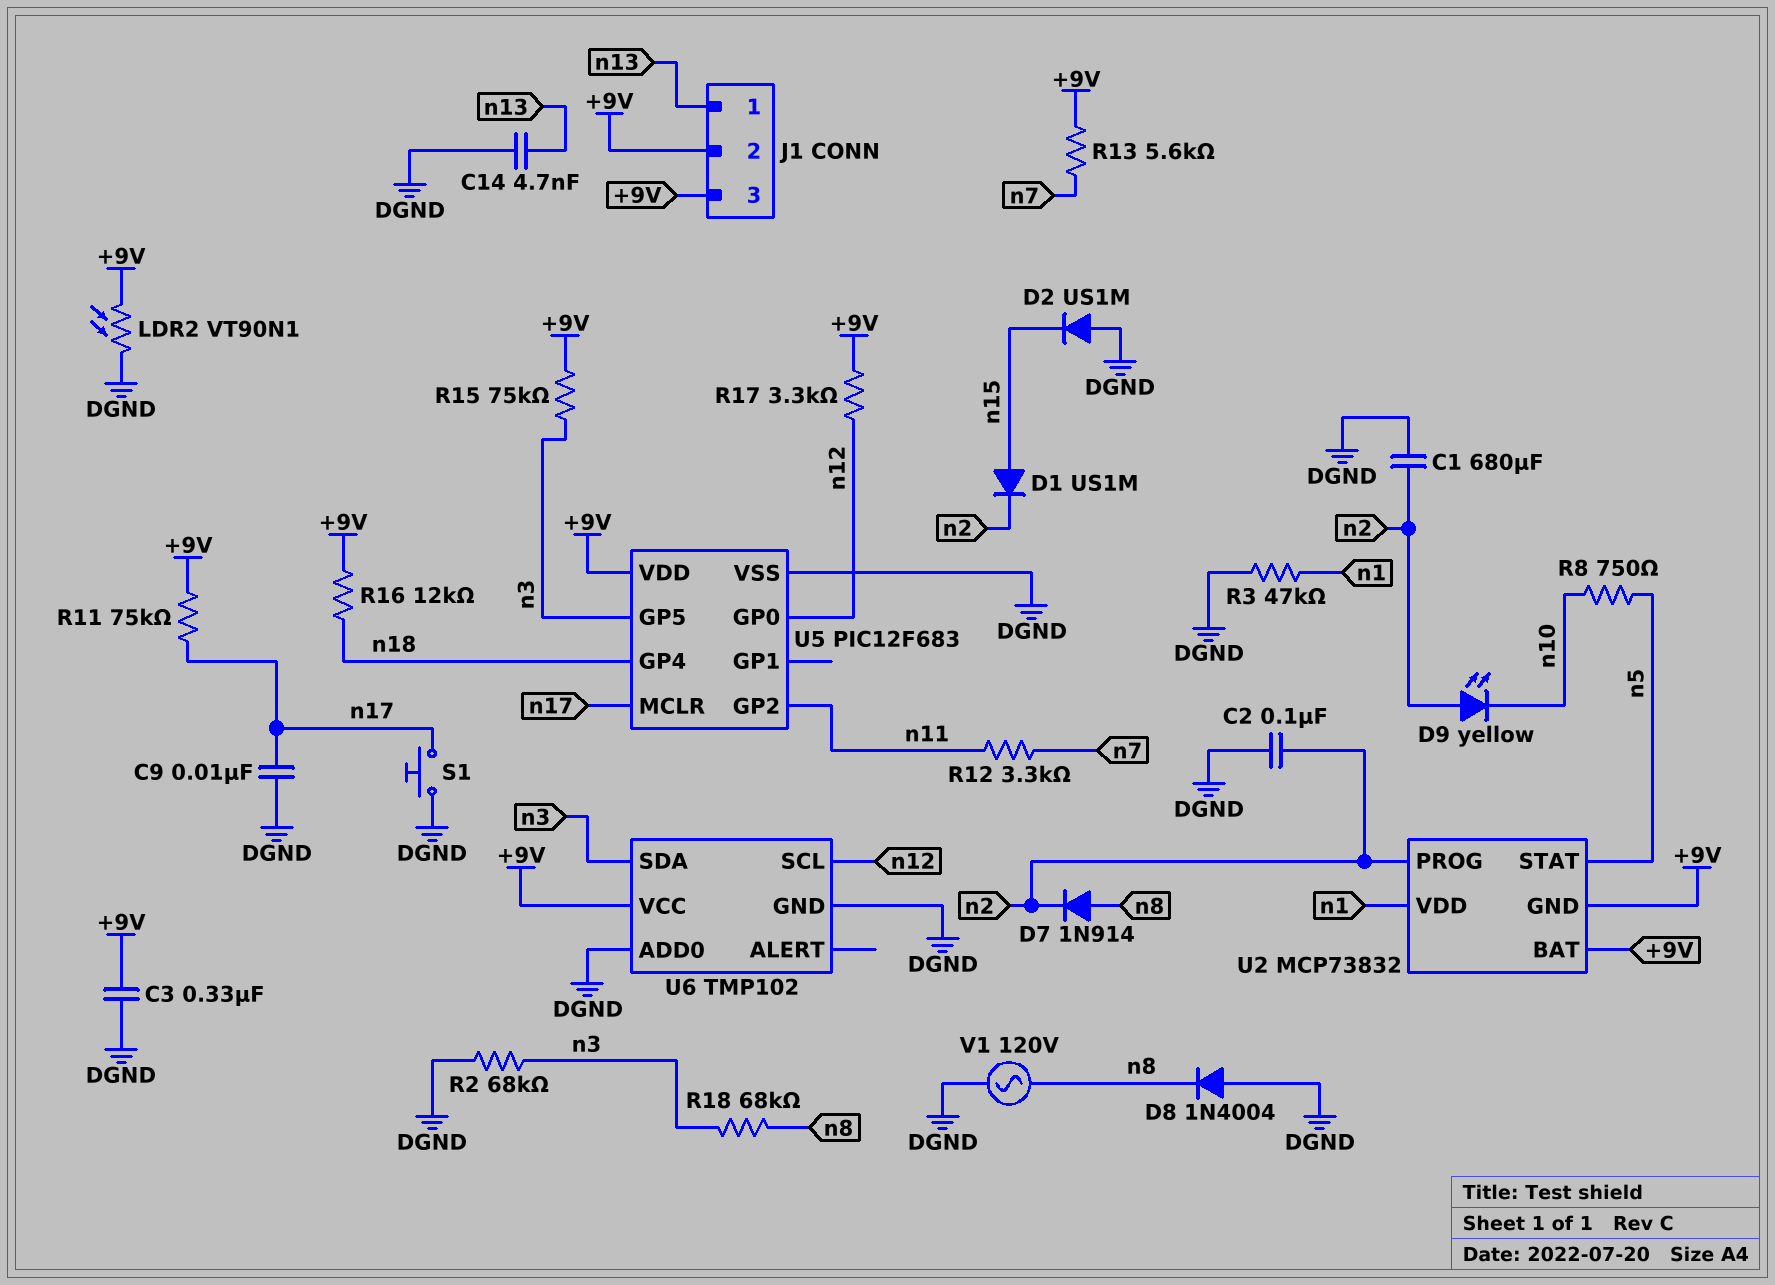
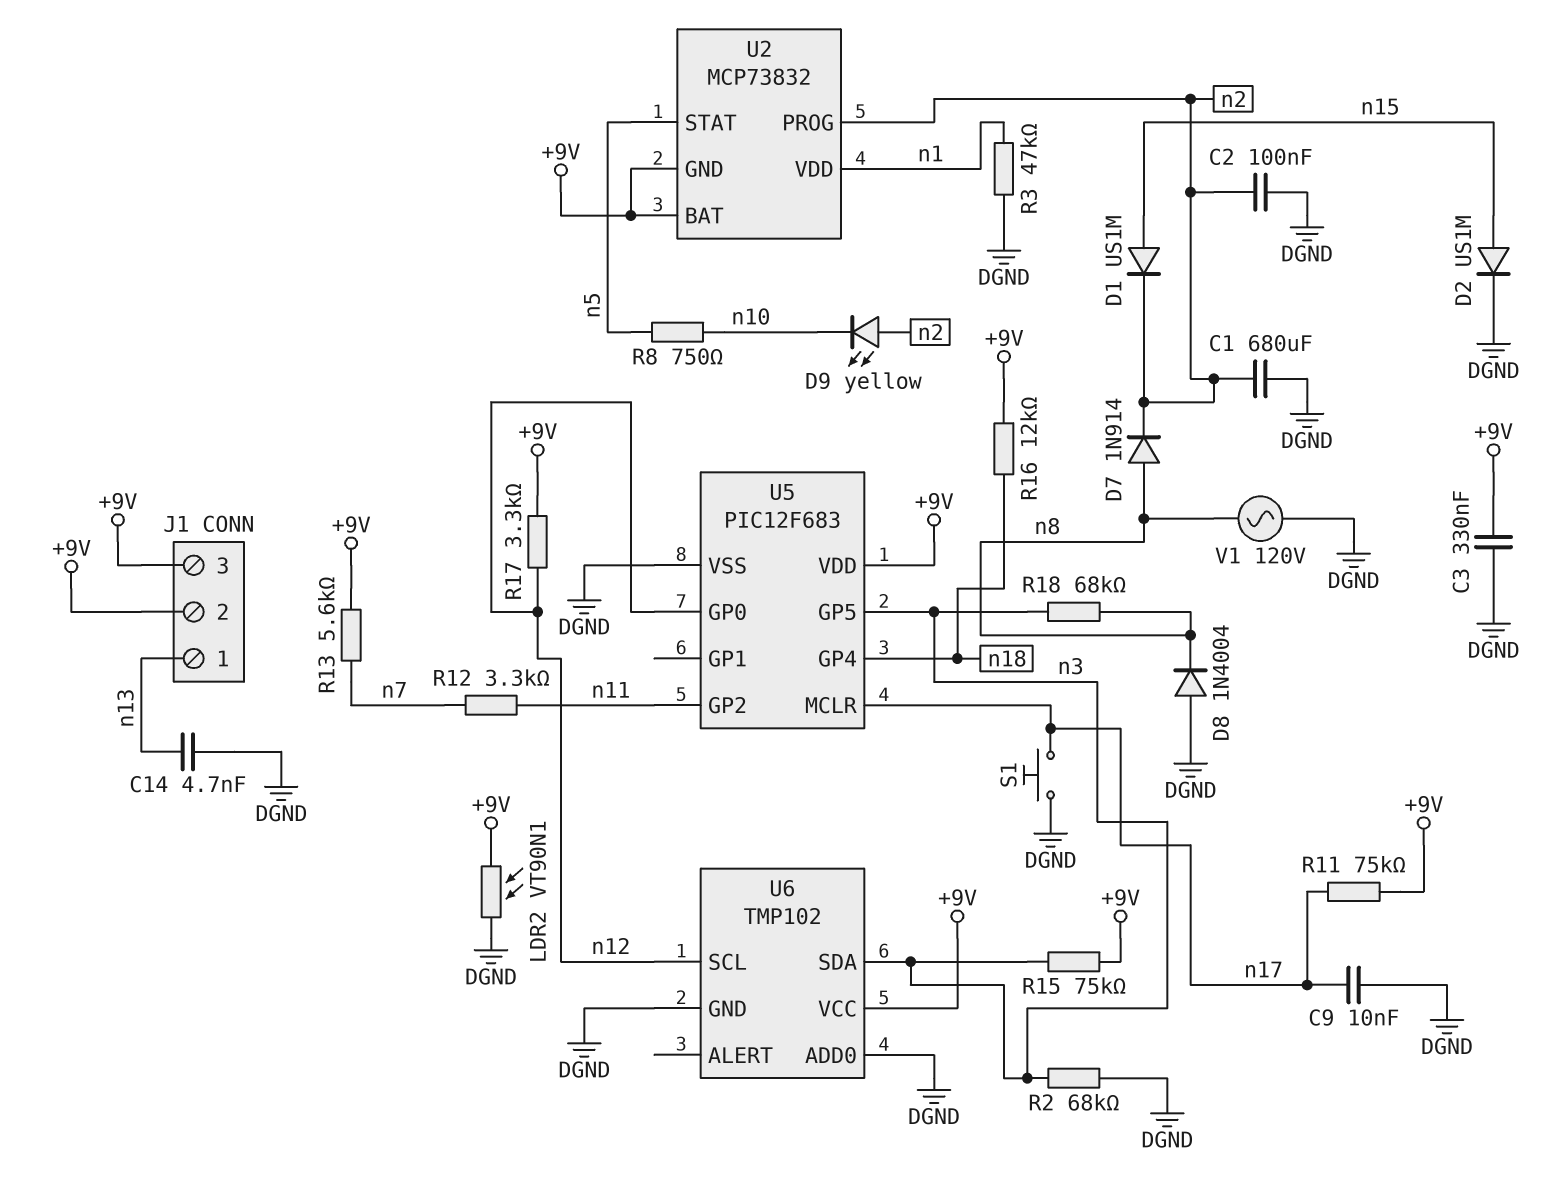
D2: diode US1M (A DGND, K n15) -> diode US1M (A n15, K DGND)

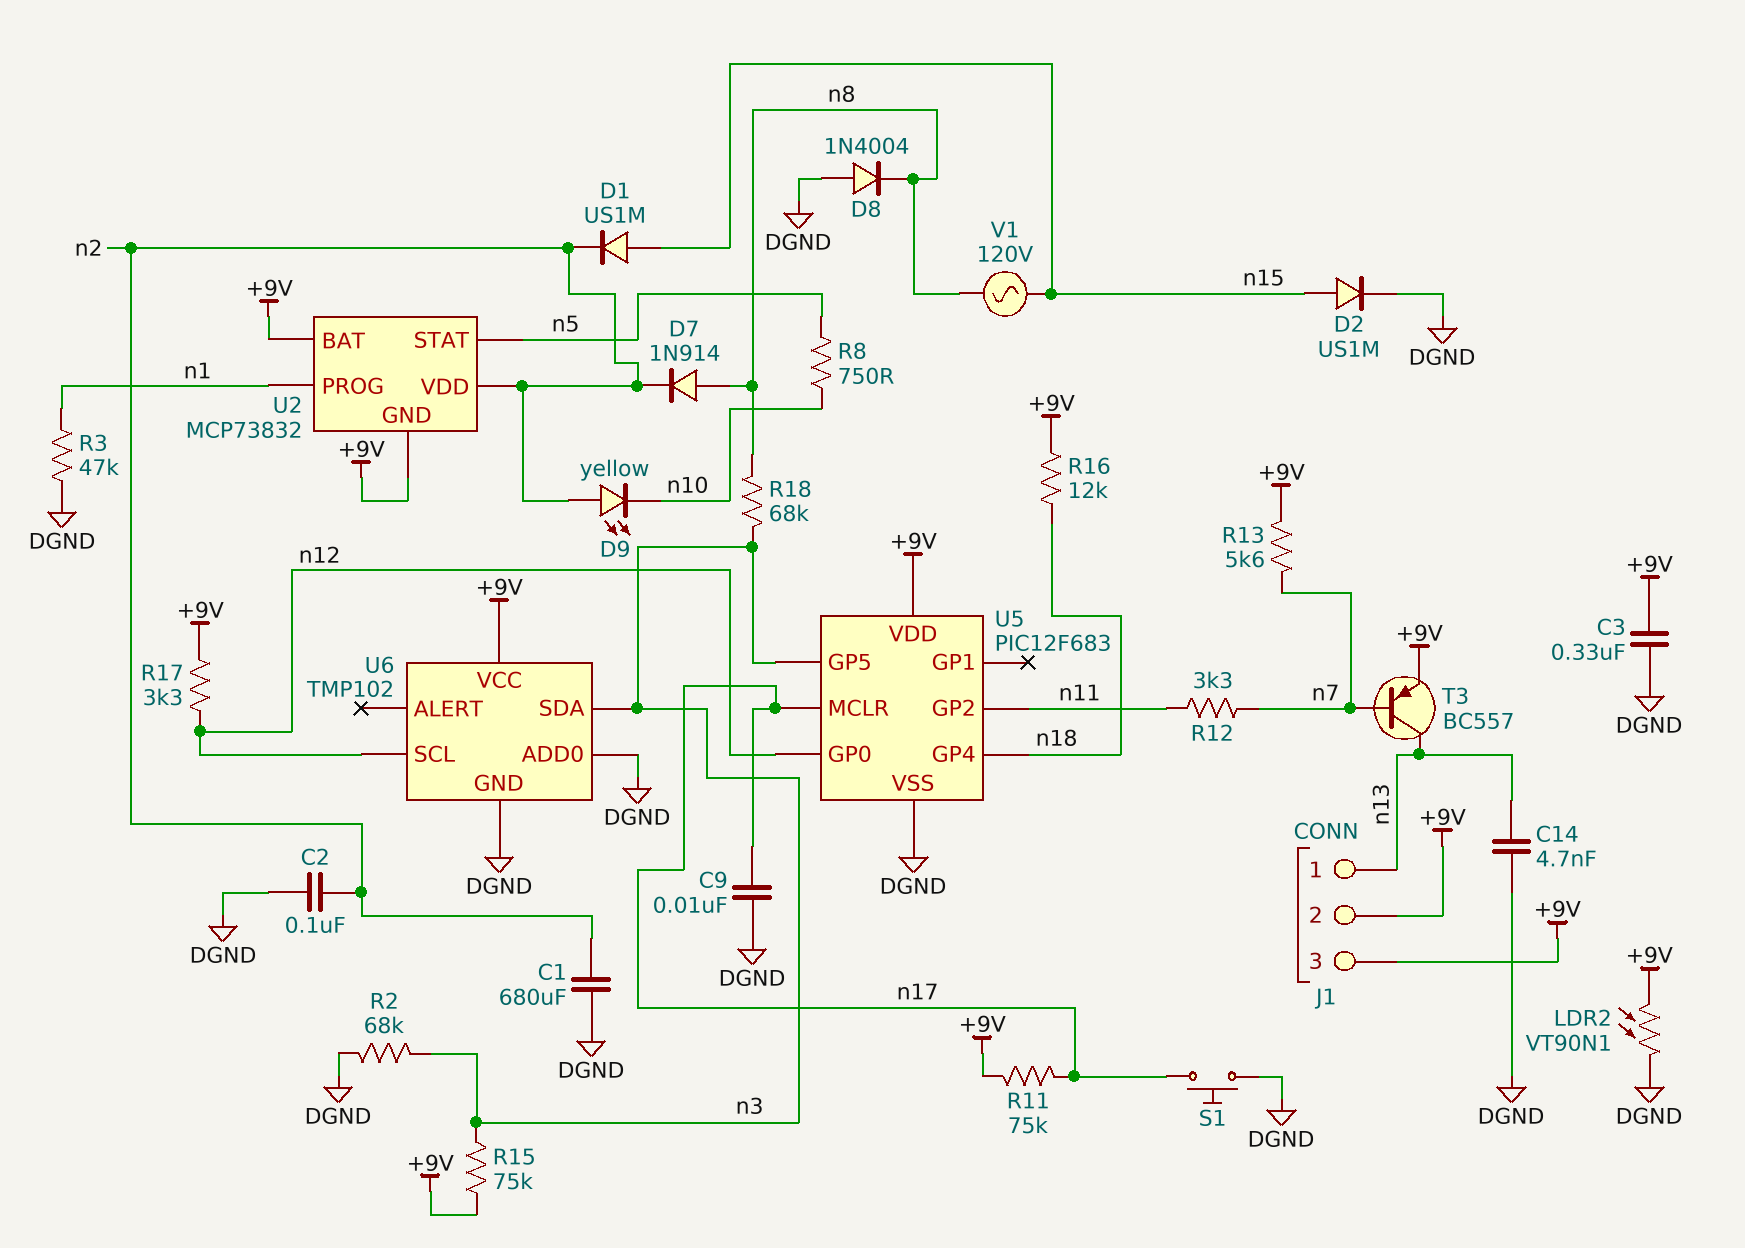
T3: none -> PNP BC557 (B n7, C n13, E +9V)
U2 pin PROG: n2 -> n1
U2 pin VDD: n1 -> n2
V1: AC 120V (DGND, n8) -> AC 120V (n8, n15)

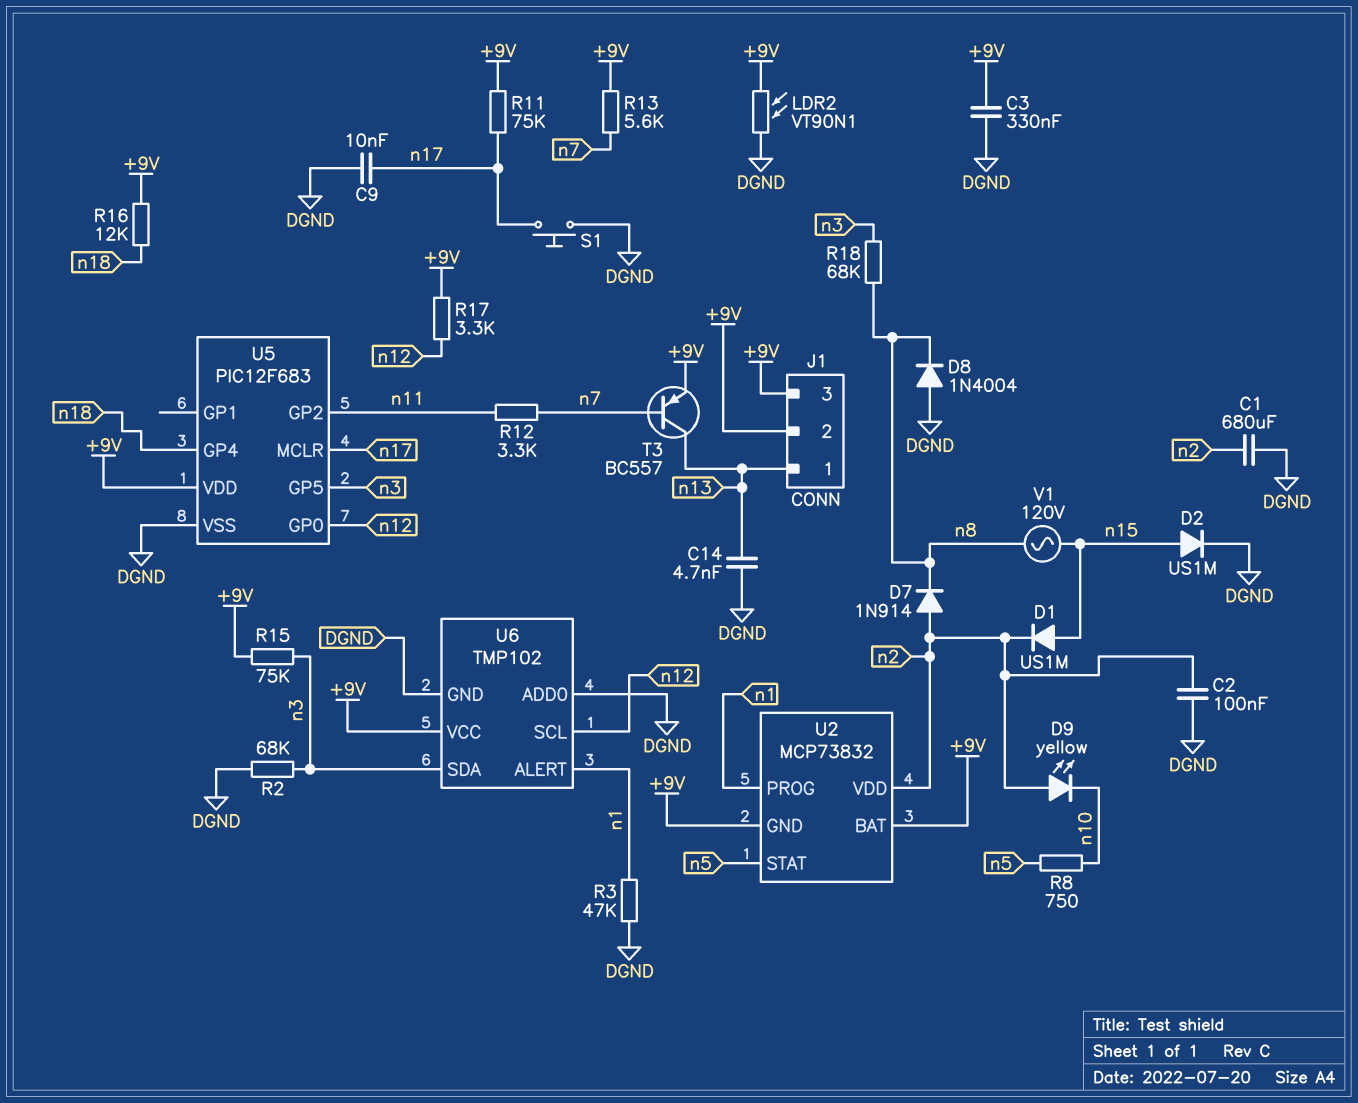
D7: diode 1N914 (A n8, K n2) -> diode 1N914 (A n2, K n8)
U6 pin ALERT: none -> n1

